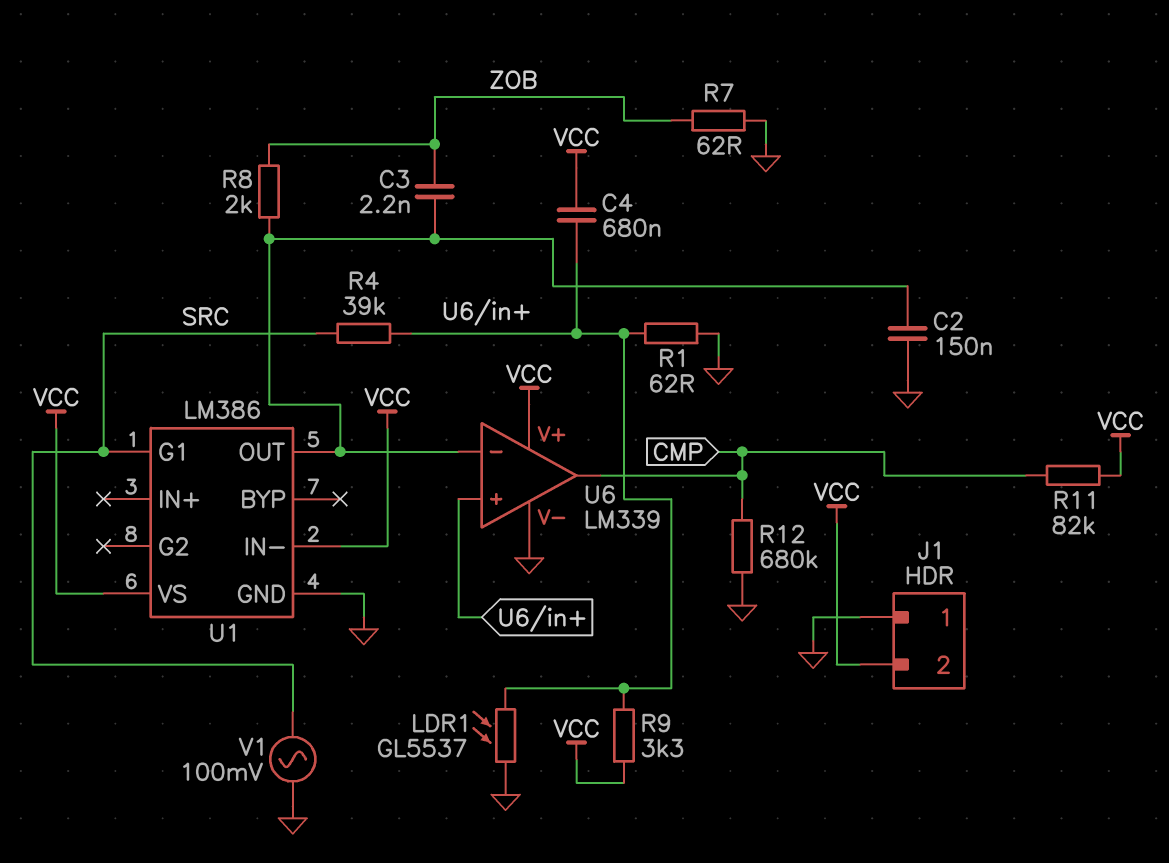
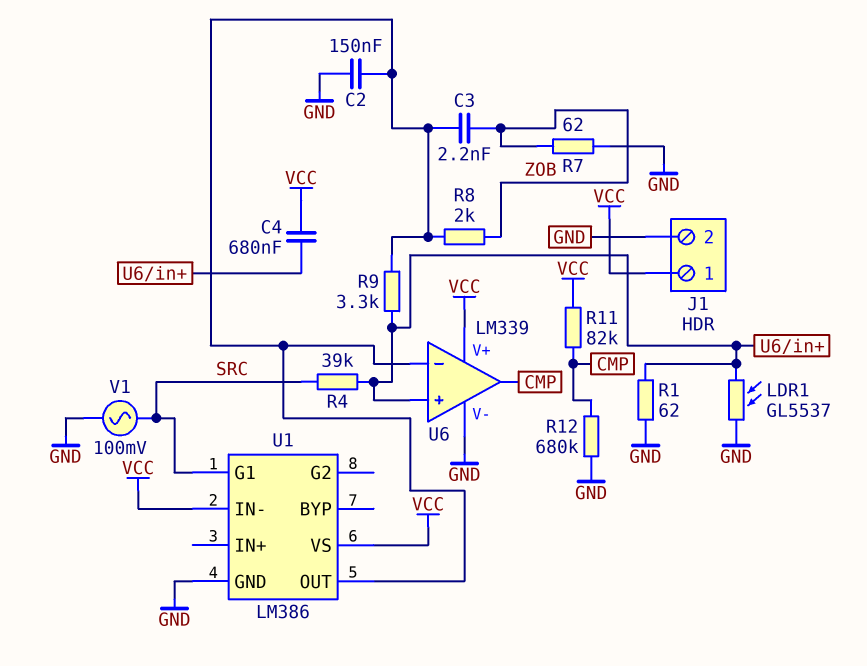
J1 pin 1: GND -> VCC
J1 pin 2: VCC -> GND
R9: 3.3k (U6/in+, VCC) -> 3.3k (U1/OUT, U6/in+)

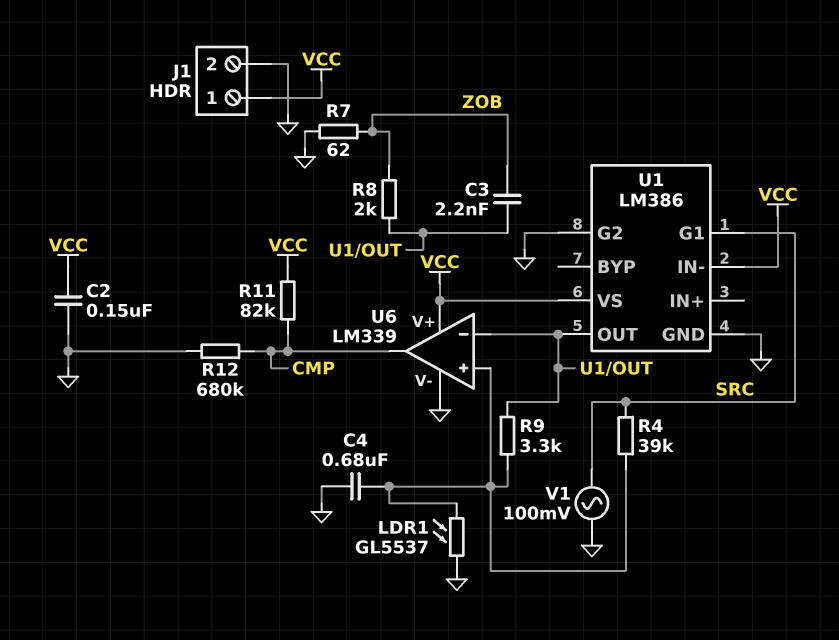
C2: 150nF (GND, U1/OUT) -> 150nF (GND, VCC)
C4: 680nF (U6/in+, VCC) -> 680nF (GND, U6/in+)
R1: 62 (GND, U6/in+) -> none
U1 pin G2: none -> GND

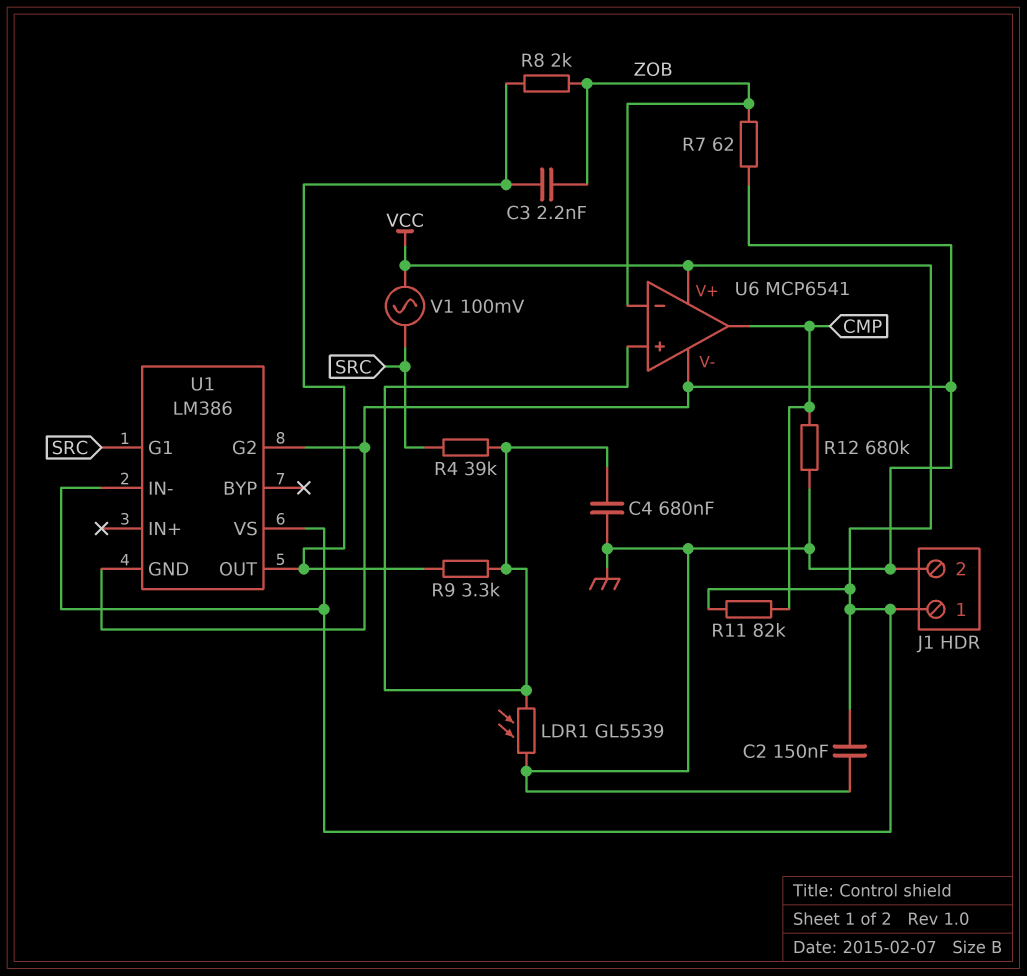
LDR1: GL5537 (GND, U6/in+) -> GL5539 (GND, U6/in+)
U6: LM339 -> MCP6541
U6 pin in-: U1/OUT -> ZOB
V1: AC 100mV (GND, SRC) -> AC 100mV (SRC, VCC)

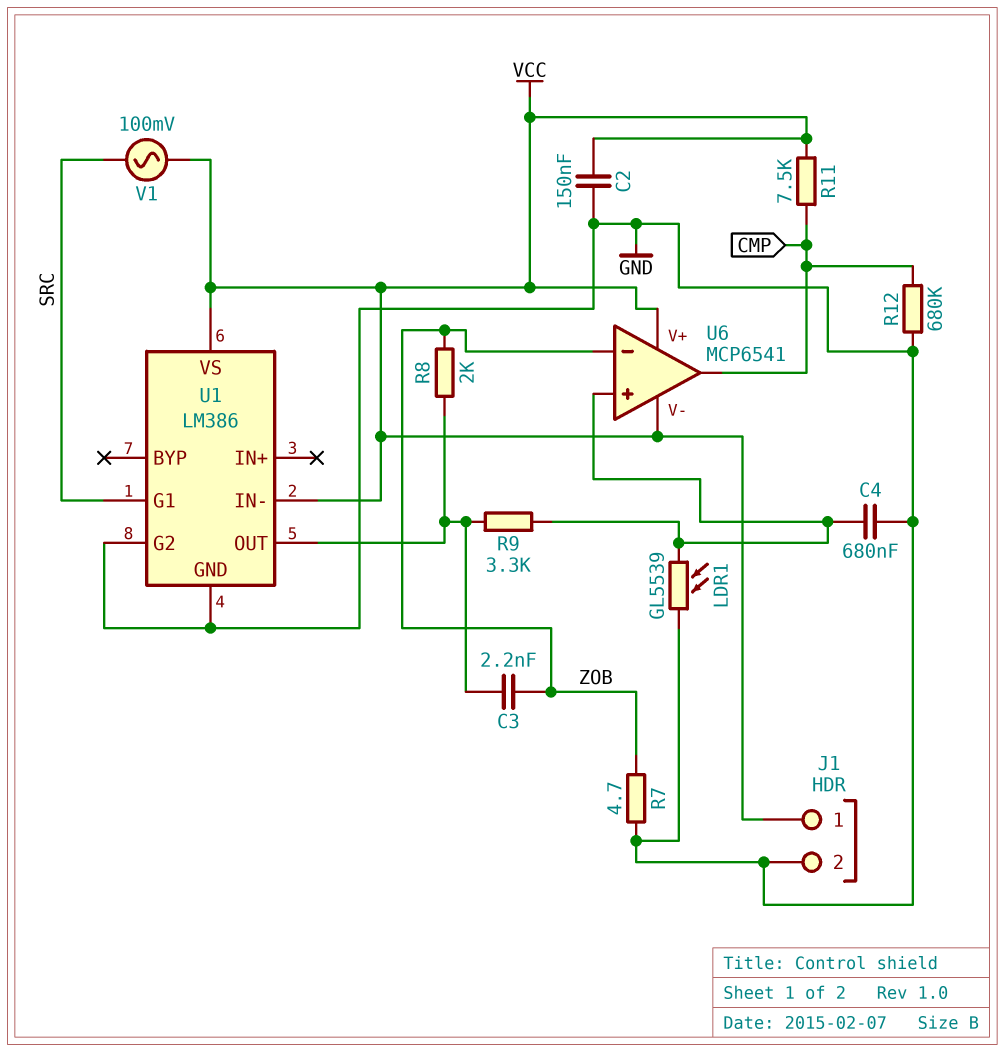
R4: 39k (SRC, U6/in+) -> none
R7: 62 (GND, ZOB) -> 4.7 (GND, ZOB)
R11: 82k (CMP, VCC) -> 7.5k (CMP, VCC)
U6 pin V-: GND -> VCC

